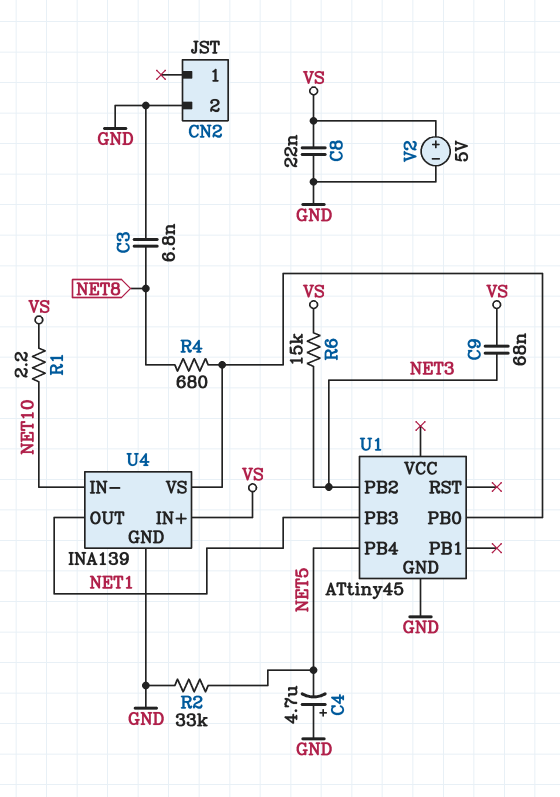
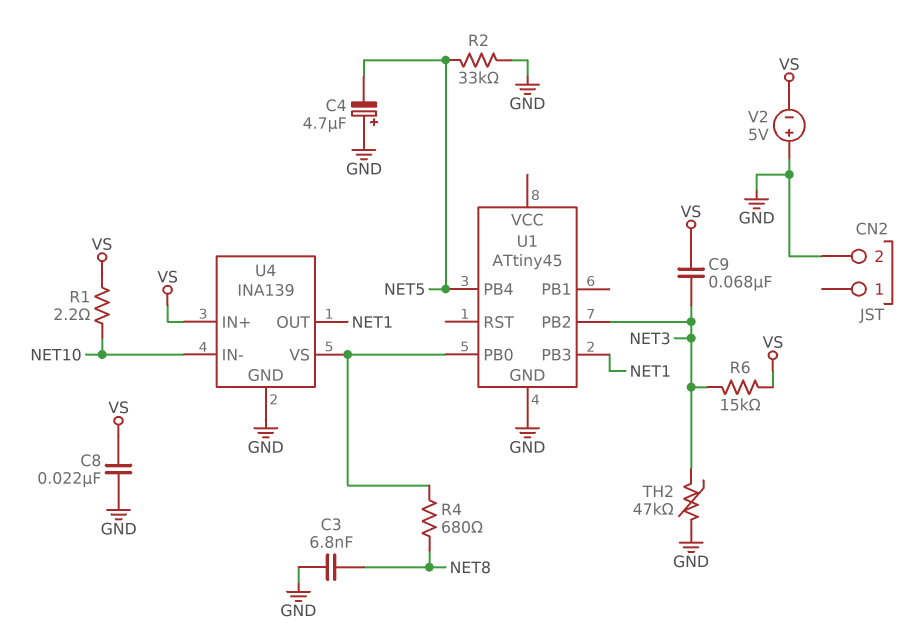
TH2: none -> 47k (GND, NET3)
V2: 5V (plus VS, minus GND) -> 5V (plus GND, minus VS)

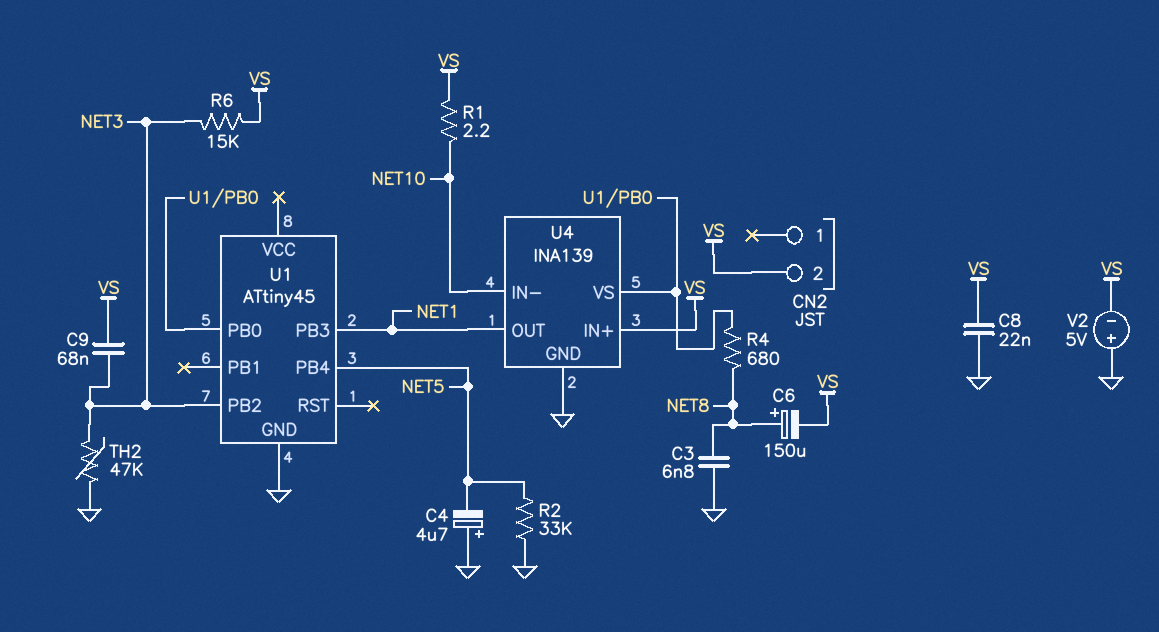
C6: none -> 150uF (plus NET8, minus VS)
CN2 pin 2: GND -> VS

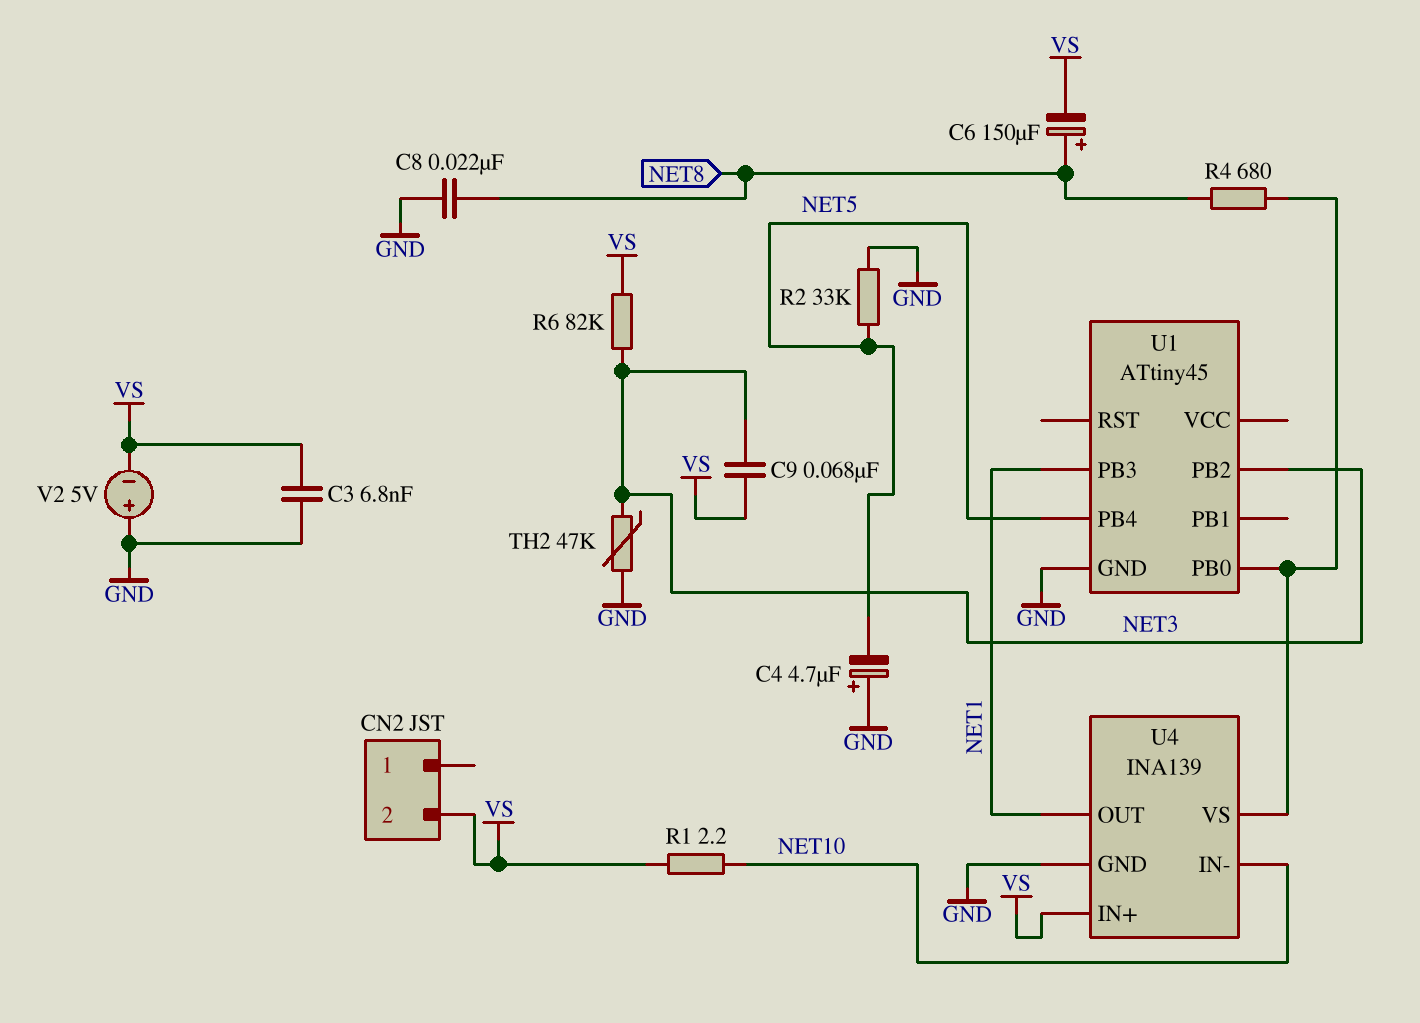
C3: 6.8nF (GND, NET8) -> 6.8nF (GND, VS)
C8: 22nF (GND, VS) -> 22nF (GND, NET8)
R6: 15k (NET3, VS) -> 82k (NET3, VS)

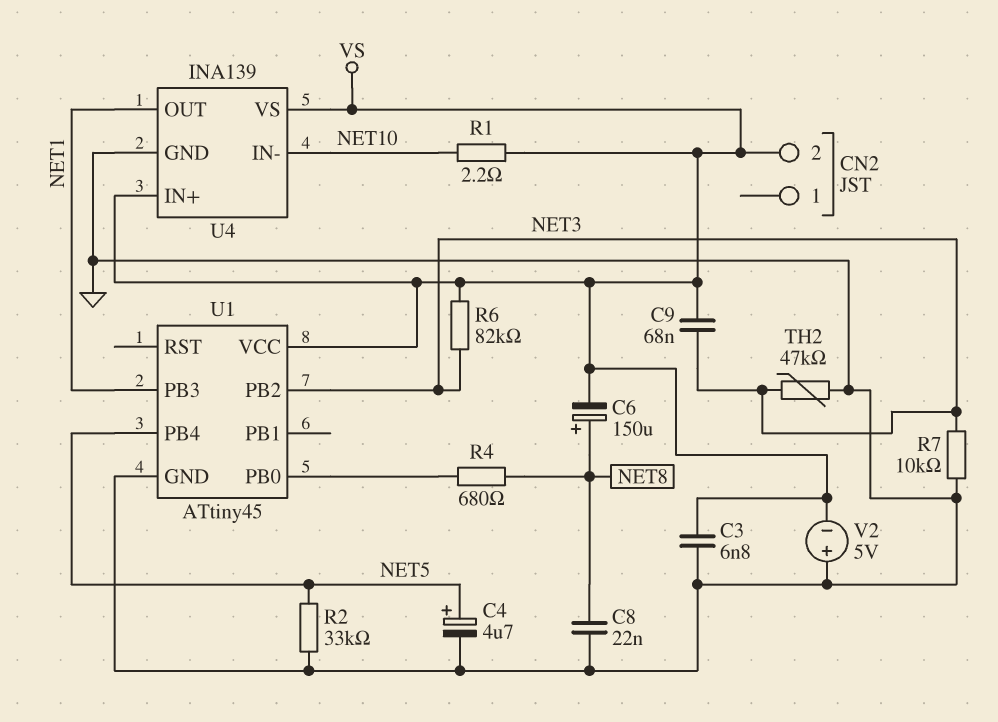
C4: 4.7uF (plus GND, minus NET5) -> 4.7uF (plus NET5, minus GND)
R7: none -> 10k (GND, NET3)
U1 pin VCC: none -> VS
U4 pin VS: U1/PB0 -> VS

